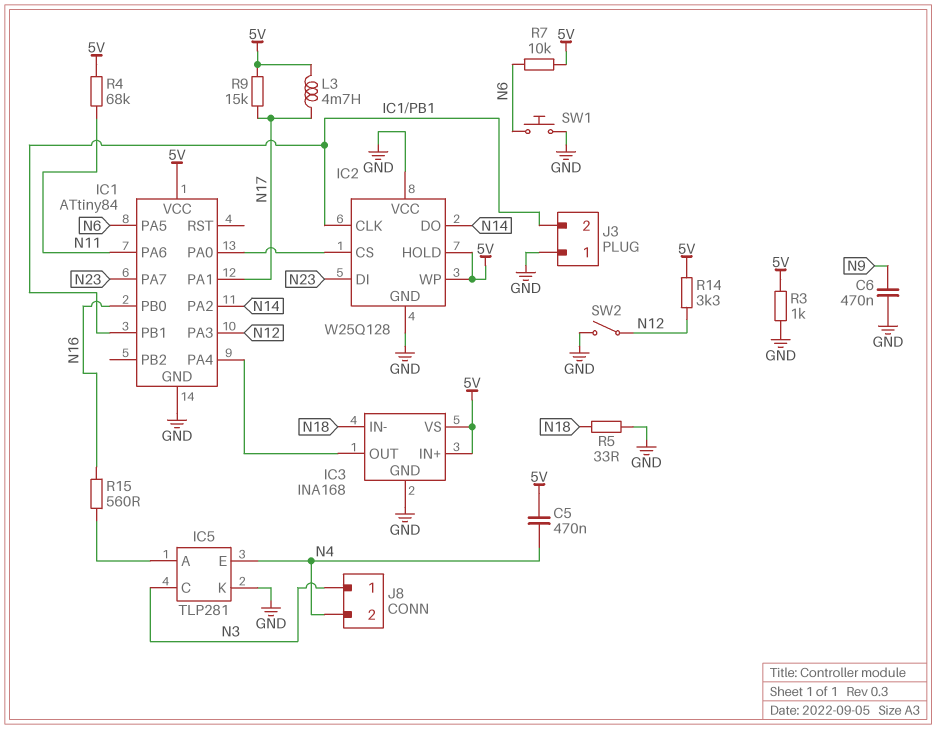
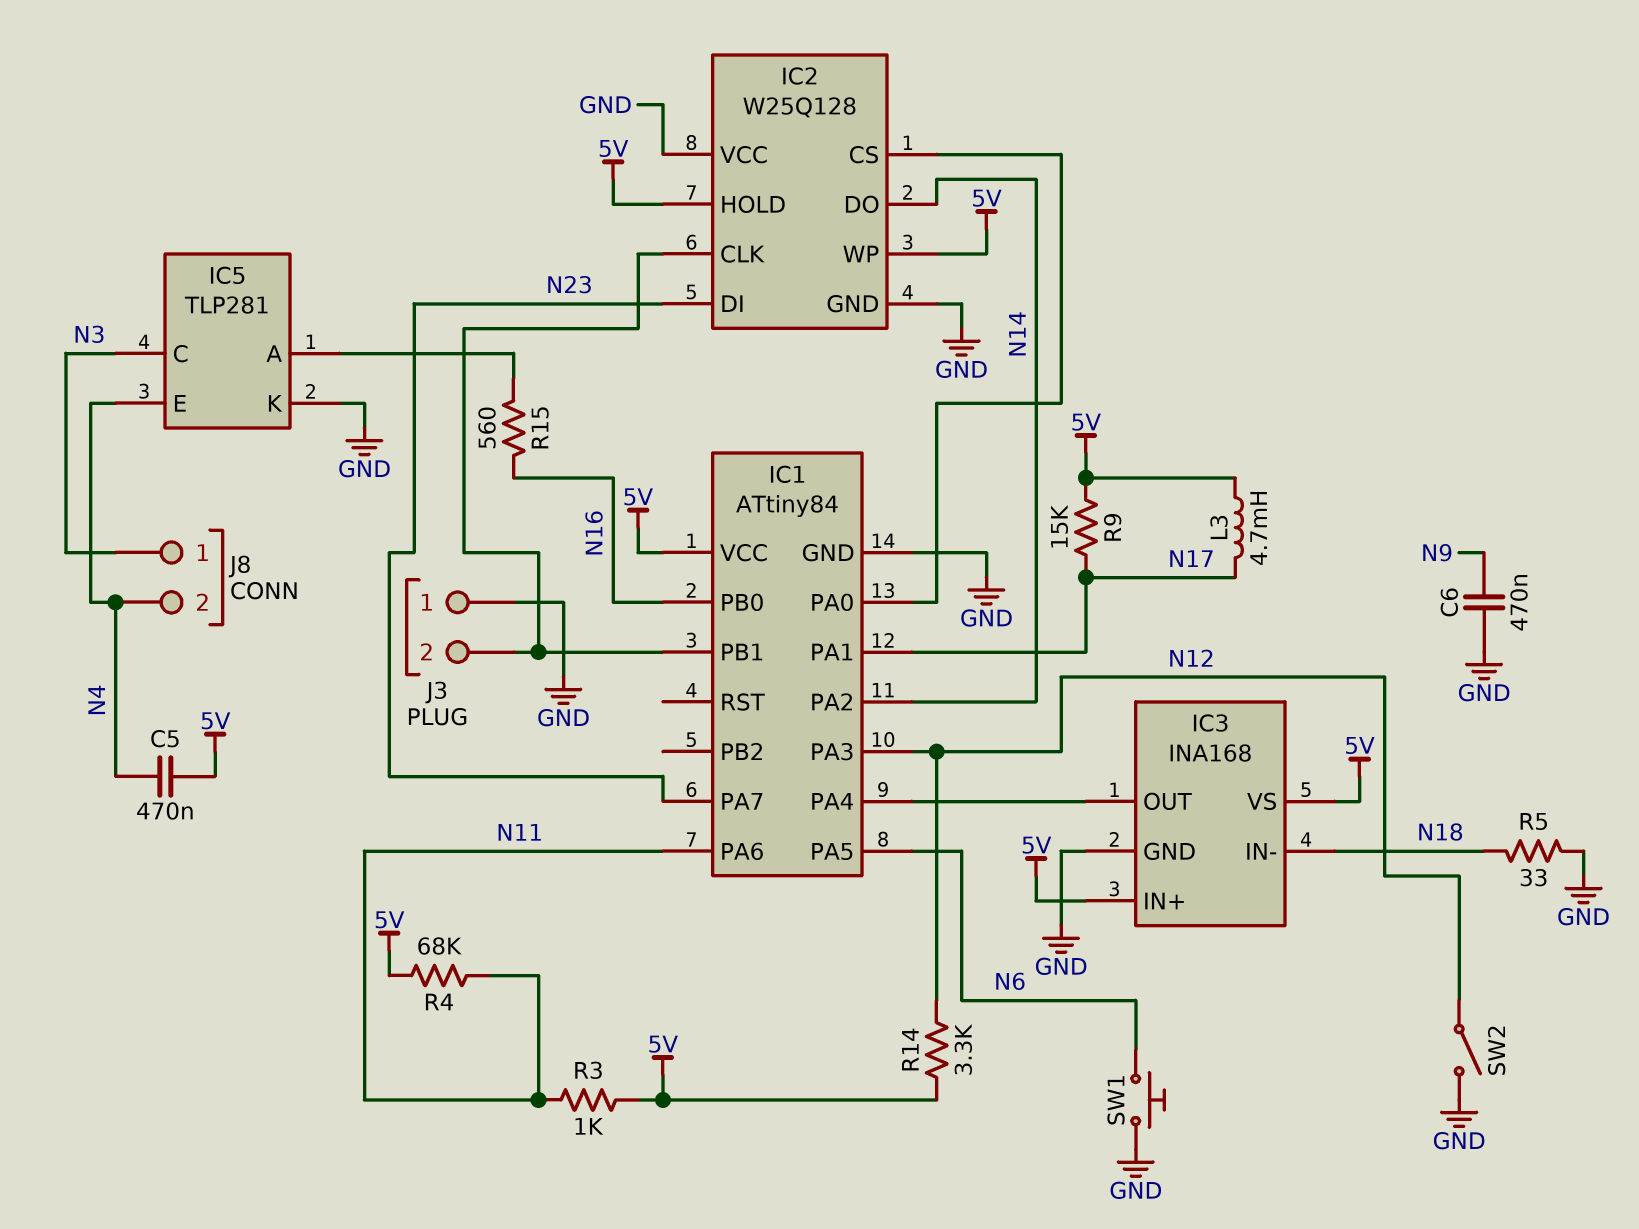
R3: 1k (5V, GND) -> 1k (5V, N11)
R7: 10k (5V, N6) -> none

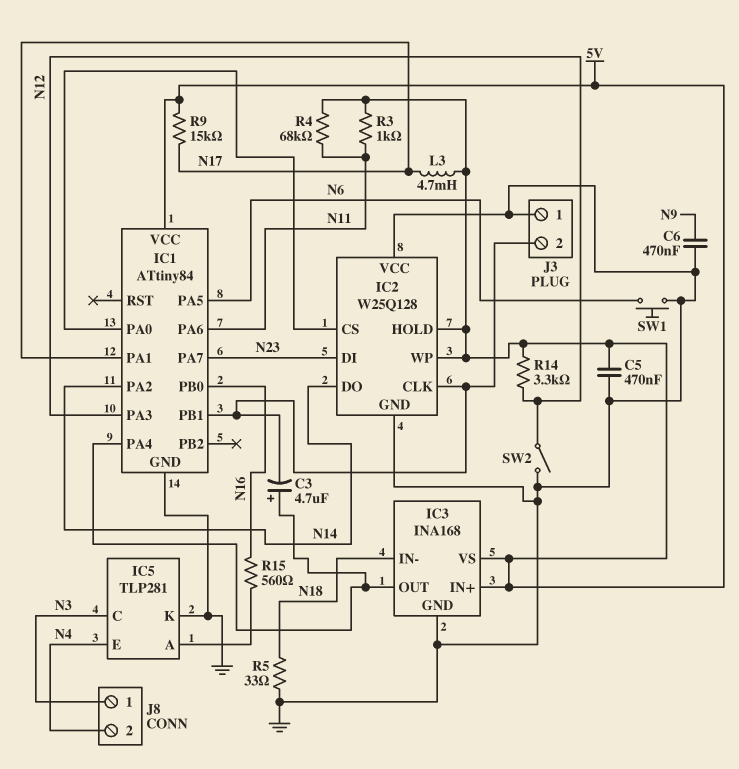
C3: none -> 4.7uF (plus IC1/PA4, minus IC1/PB1)
C5: 470nF (5V, N4) -> 470nF (5V, GND)

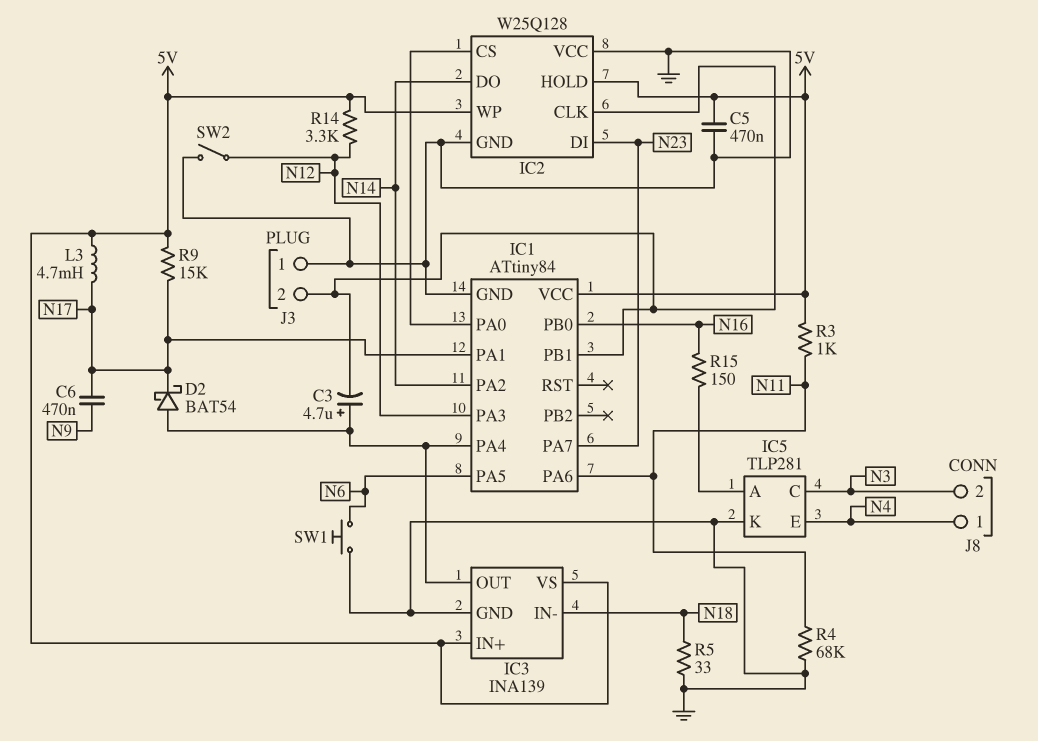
C6: 470nF (GND, N9) -> 470nF (N9, N17)
D2: none -> schottky BAT54 (A IC1/PA4, K N17)
IC3: INA168 -> INA139
J8 pin 1: N3 -> N4
J8 pin 2: N4 -> N3
R4: 68k (5V, N11) -> 68k (GND, N11)
R15: 560 (IC5/A, N16) -> 150 (IC5/A, N16)

